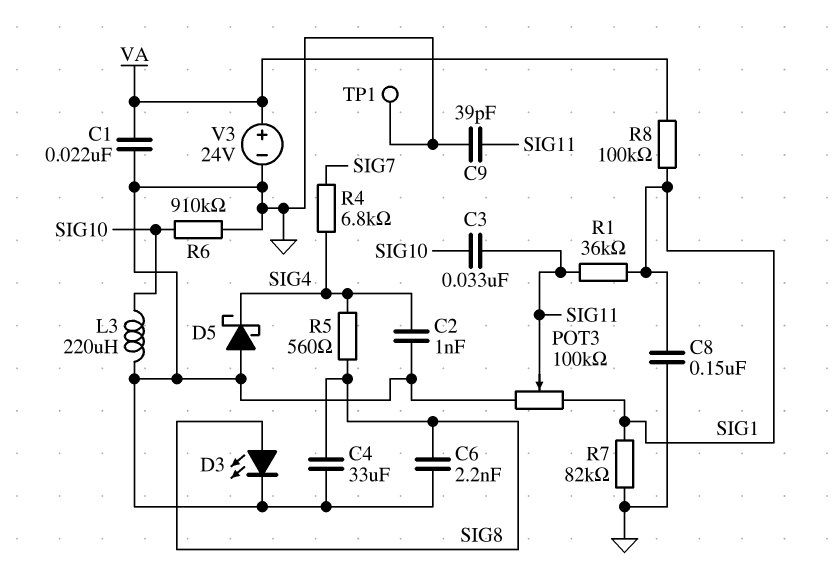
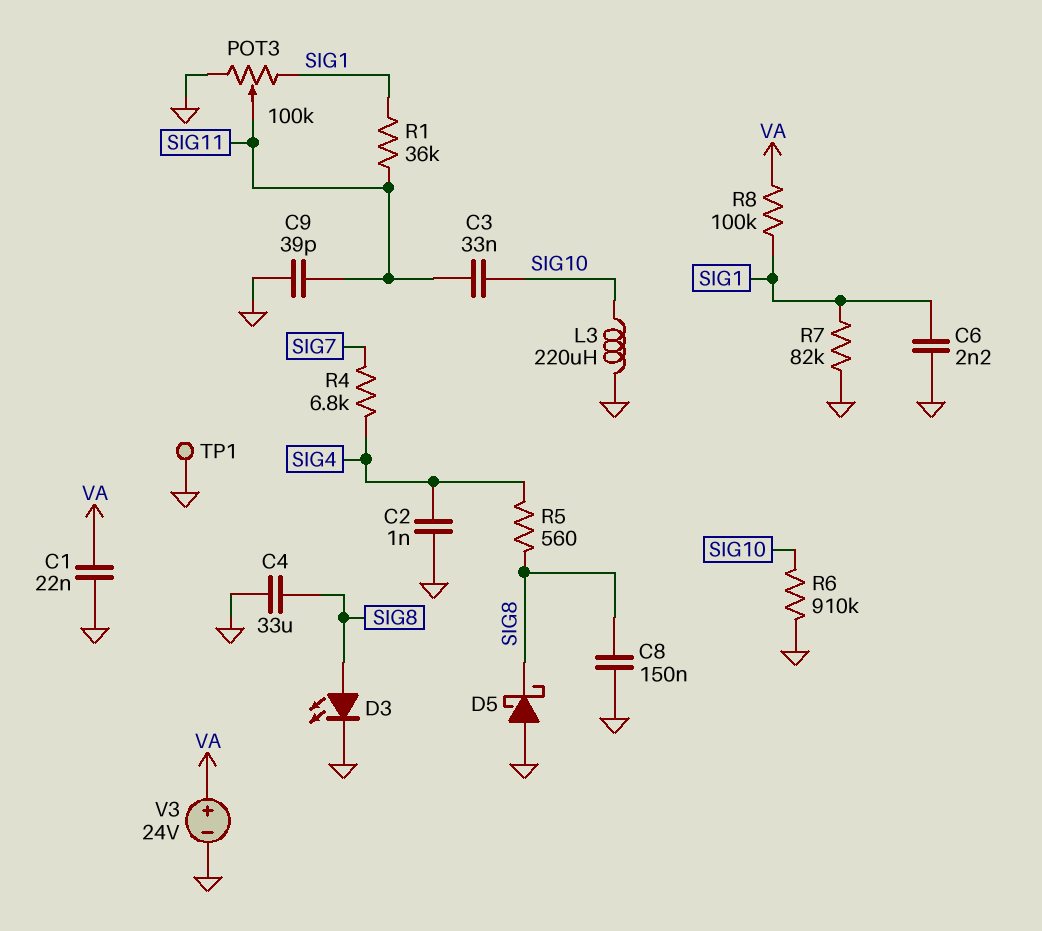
C6: 2.2nF (GND, SIG8) -> 2.2nF (GND, SIG1)
C8: 150nF (GND, SIG1) -> 150nF (GND, SIG8)
D5: schottky (A GND, K SIG4) -> schottky (A GND, K SIG8)

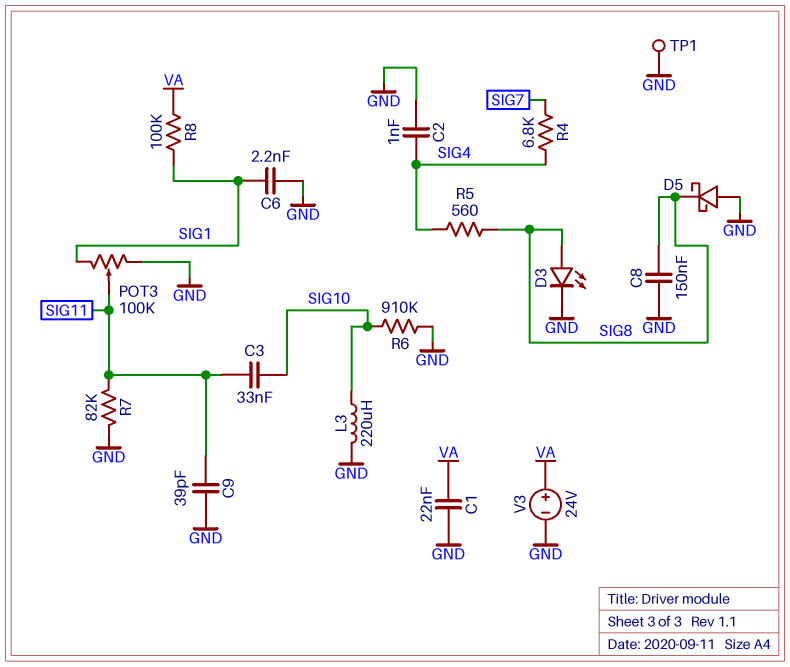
C4: 33uF (GND, SIG8) -> none
R1: 36k (SIG1, SIG11) -> none
R7: 82k (GND, SIG1) -> 82k (GND, SIG11)

